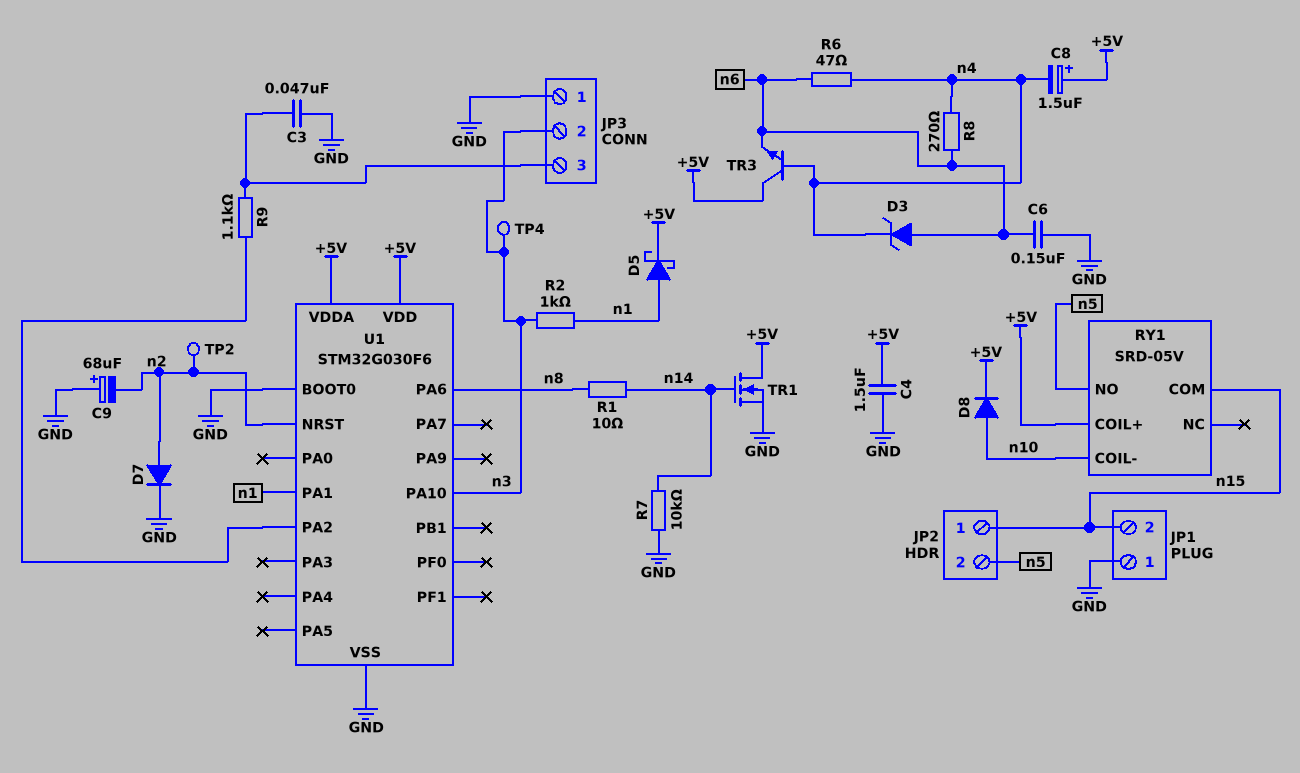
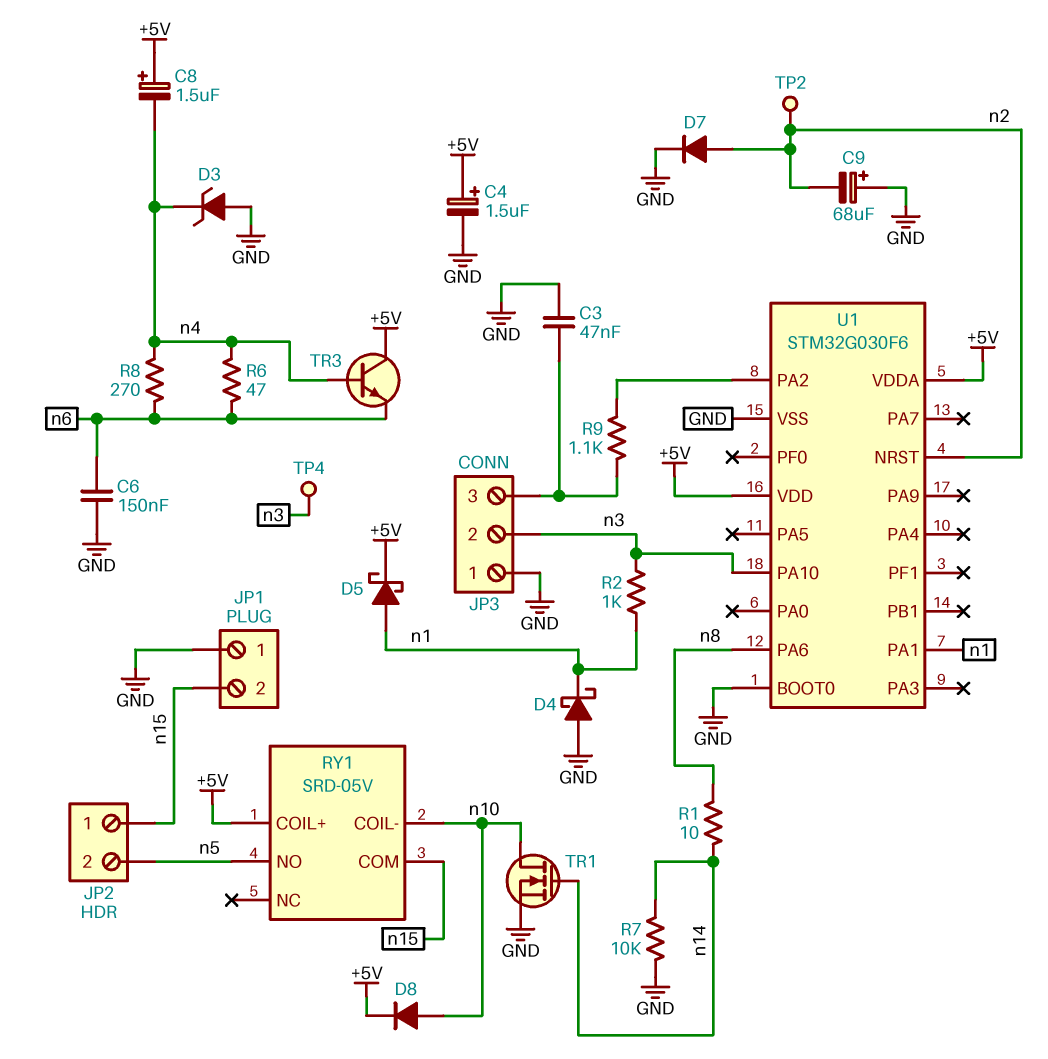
C4: 1.5uF (+5V, GND) -> 1.5uF (plus +5V, minus GND)
D3: zener (A n6, K n4) -> zener (A GND, K n4)
D4: none -> schottky (A GND, K n1)
TR1: NMOS (G n14, D +5V, S GND) -> NMOS (G n14, D n10, S GND)

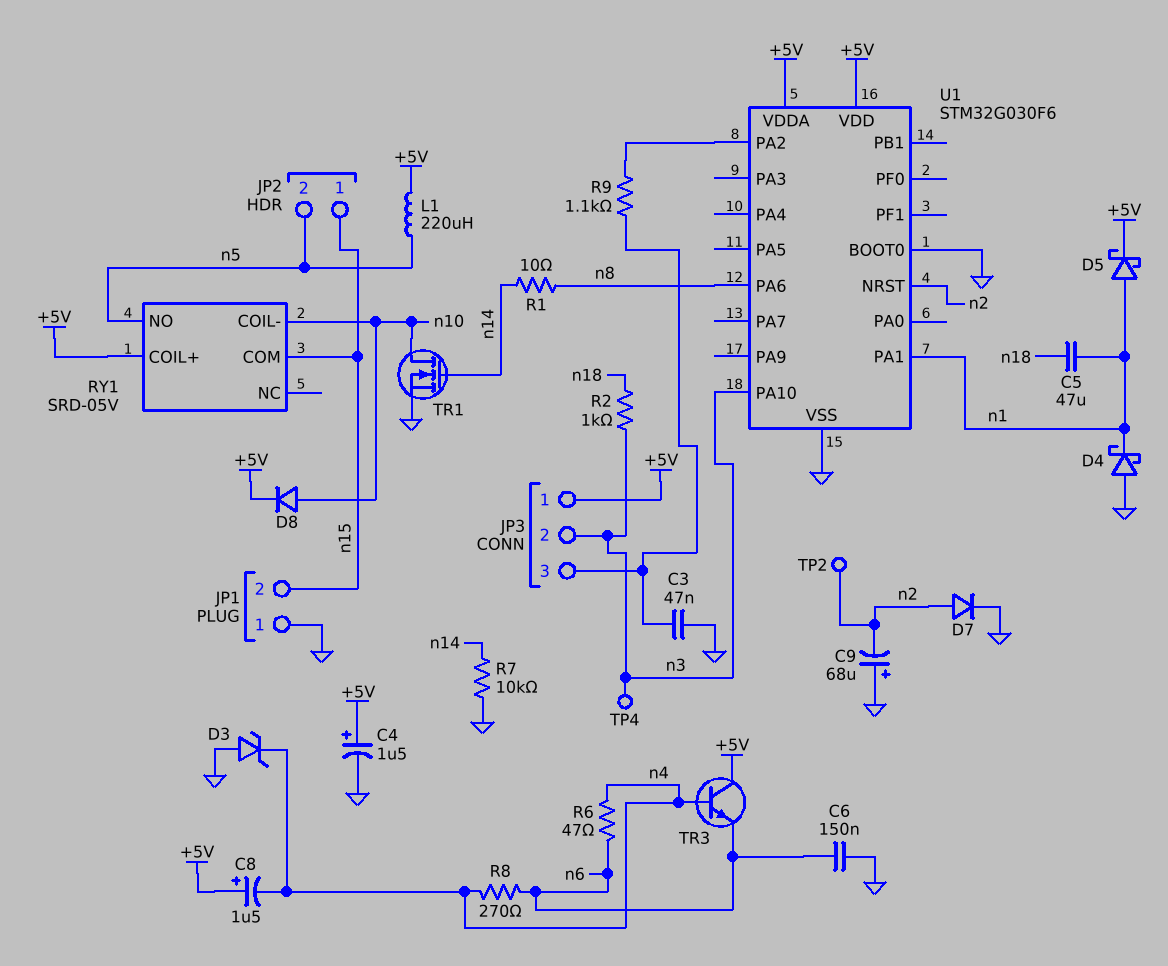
C5: none -> 47uF (n1, n18)
JP3 pin 1: GND -> +5V
L1: none -> 220uH (+5V, n5)
R2: 1k (n1, n3) -> 1k (n3, n18)

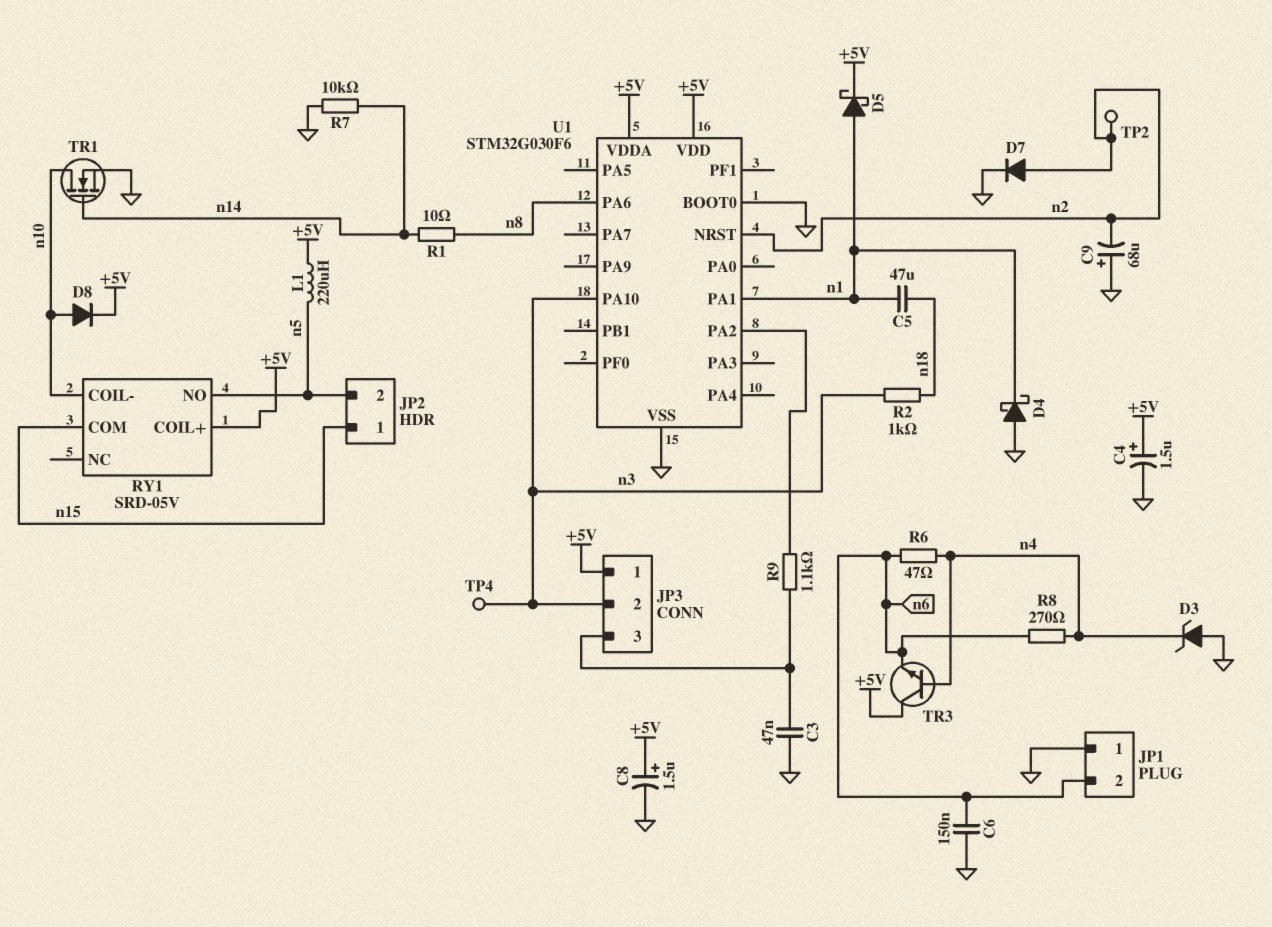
C8: 1.5uF (plus +5V, minus n4) -> 1.5uF (plus +5V, minus GND)
JP1 pin 2: n15 -> n6

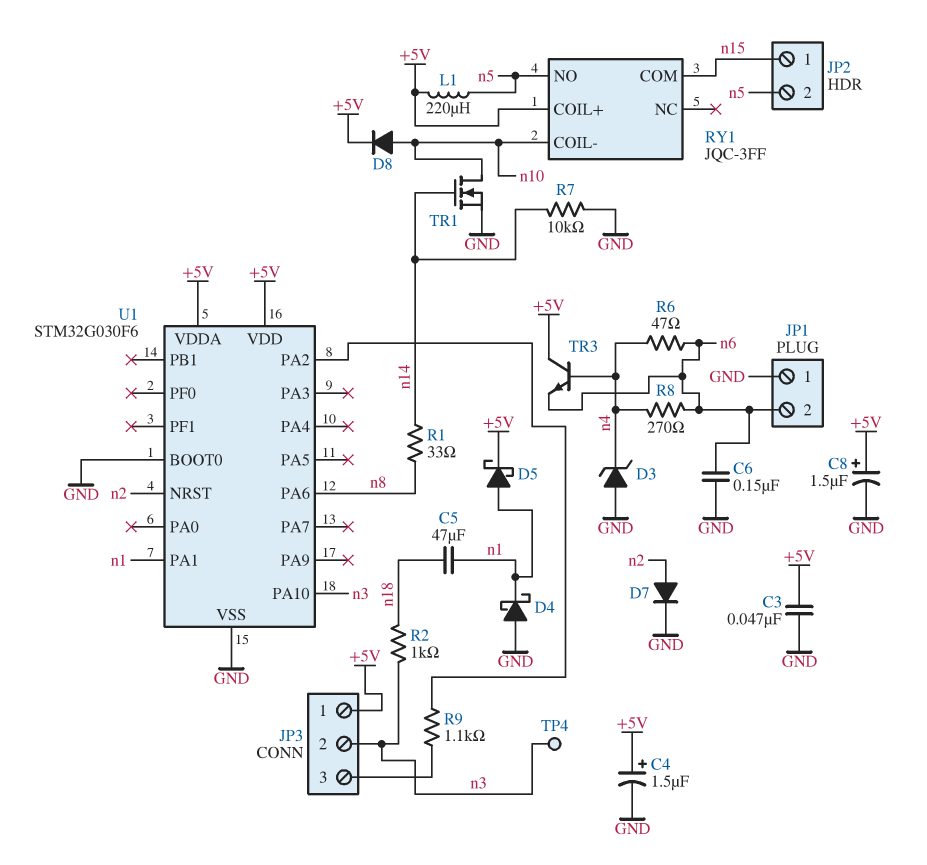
C3: 47nF (GND, JP3/3) -> 47nF (+5V, GND)
C9: 68uF (plus GND, minus n2) -> none
R1: 10 (n8, n14) -> 33 (n8, n14)
RY1: SRD-05V -> JQC-3FF
TP2: test point (n2) -> none

